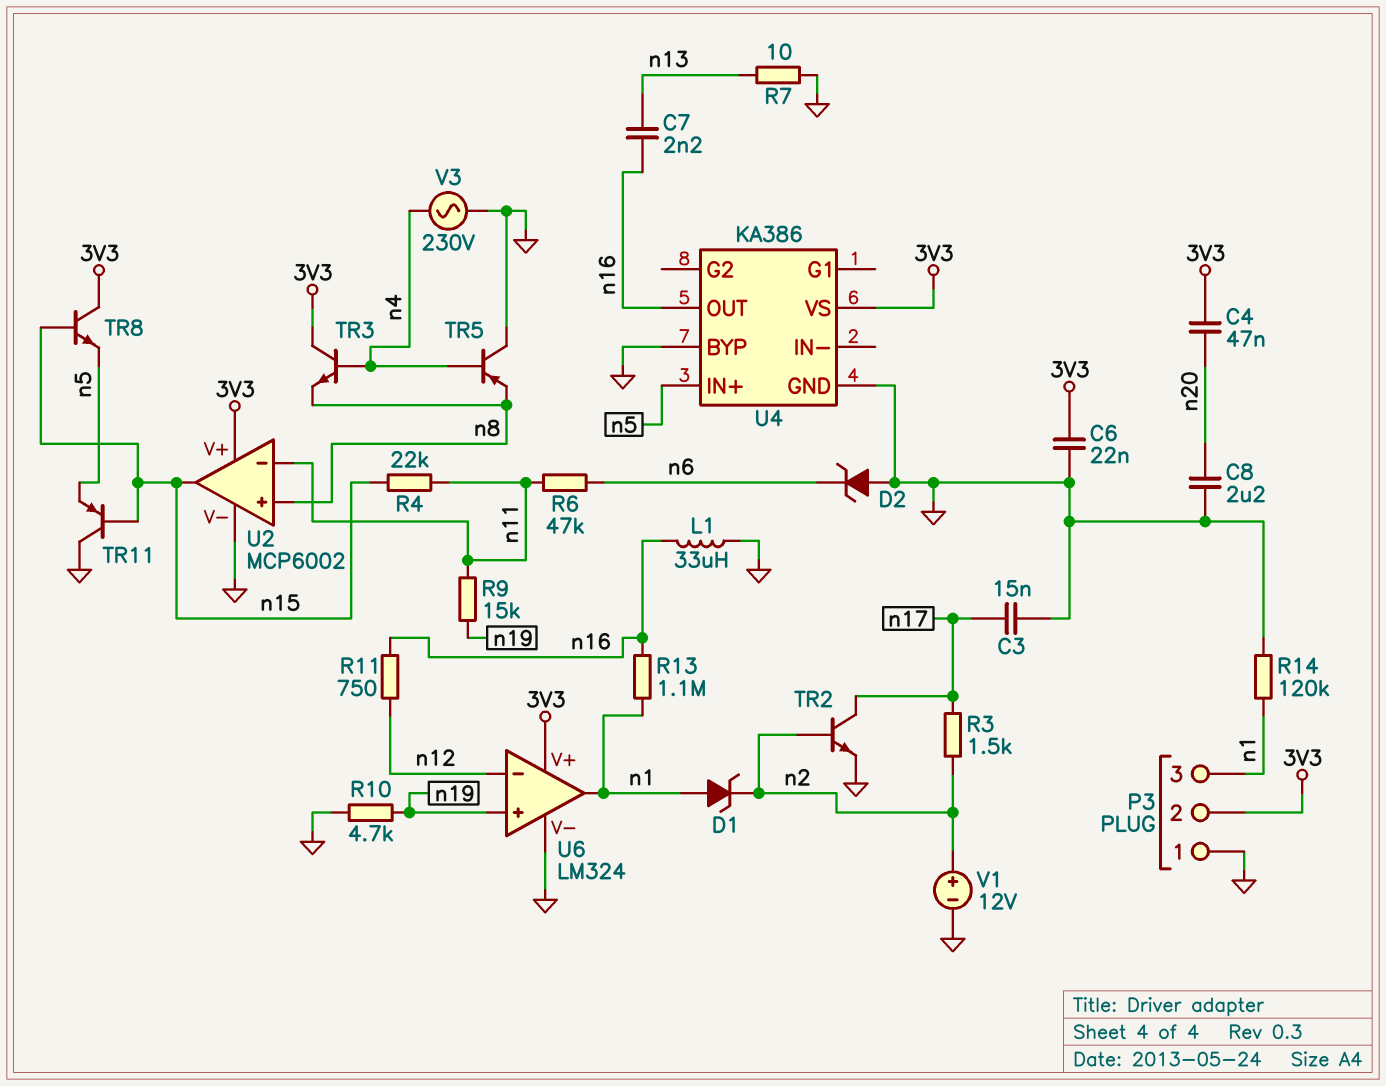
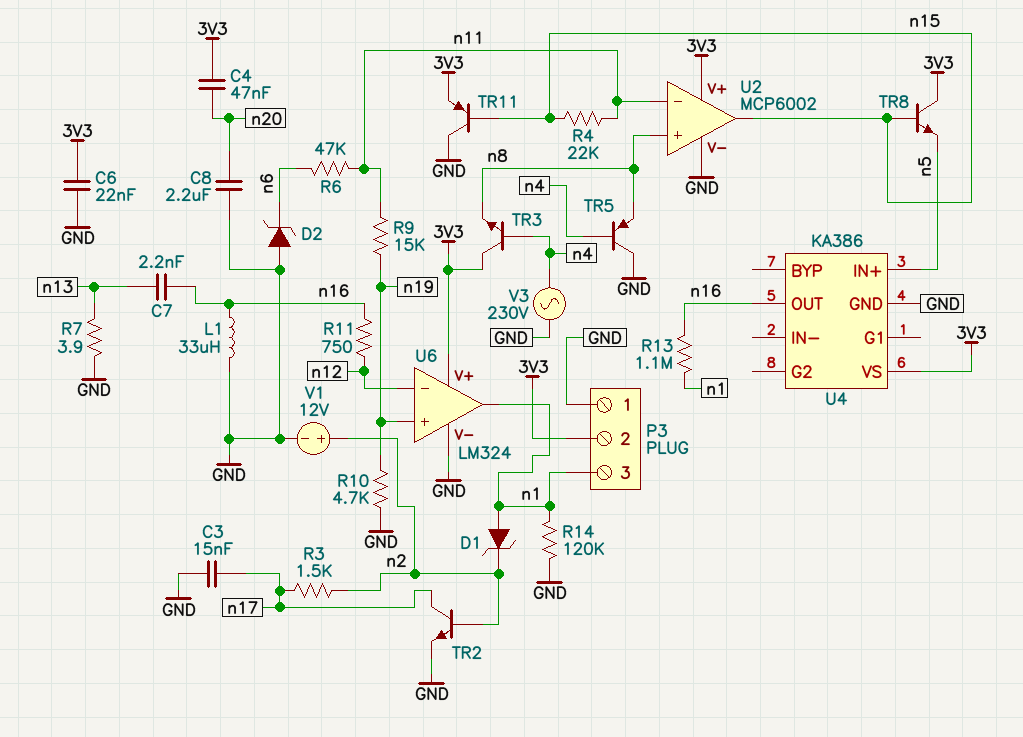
R7: 10 (GND, n13) -> 3.9 (GND, n13)
TR11: PNP (B n15, C GND, E n5) -> PNP (B n15, C GND, E 3V3)
U4 pin BYP: GND -> none

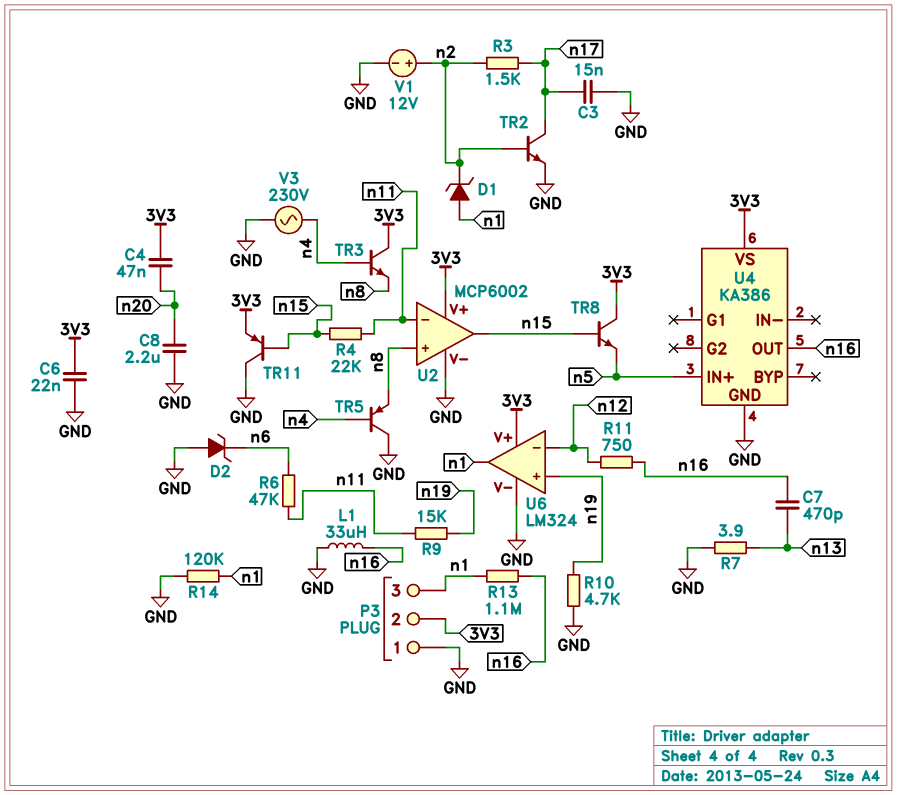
C7: 2.2nF (n13, n16) -> 470pF (n13, n16)

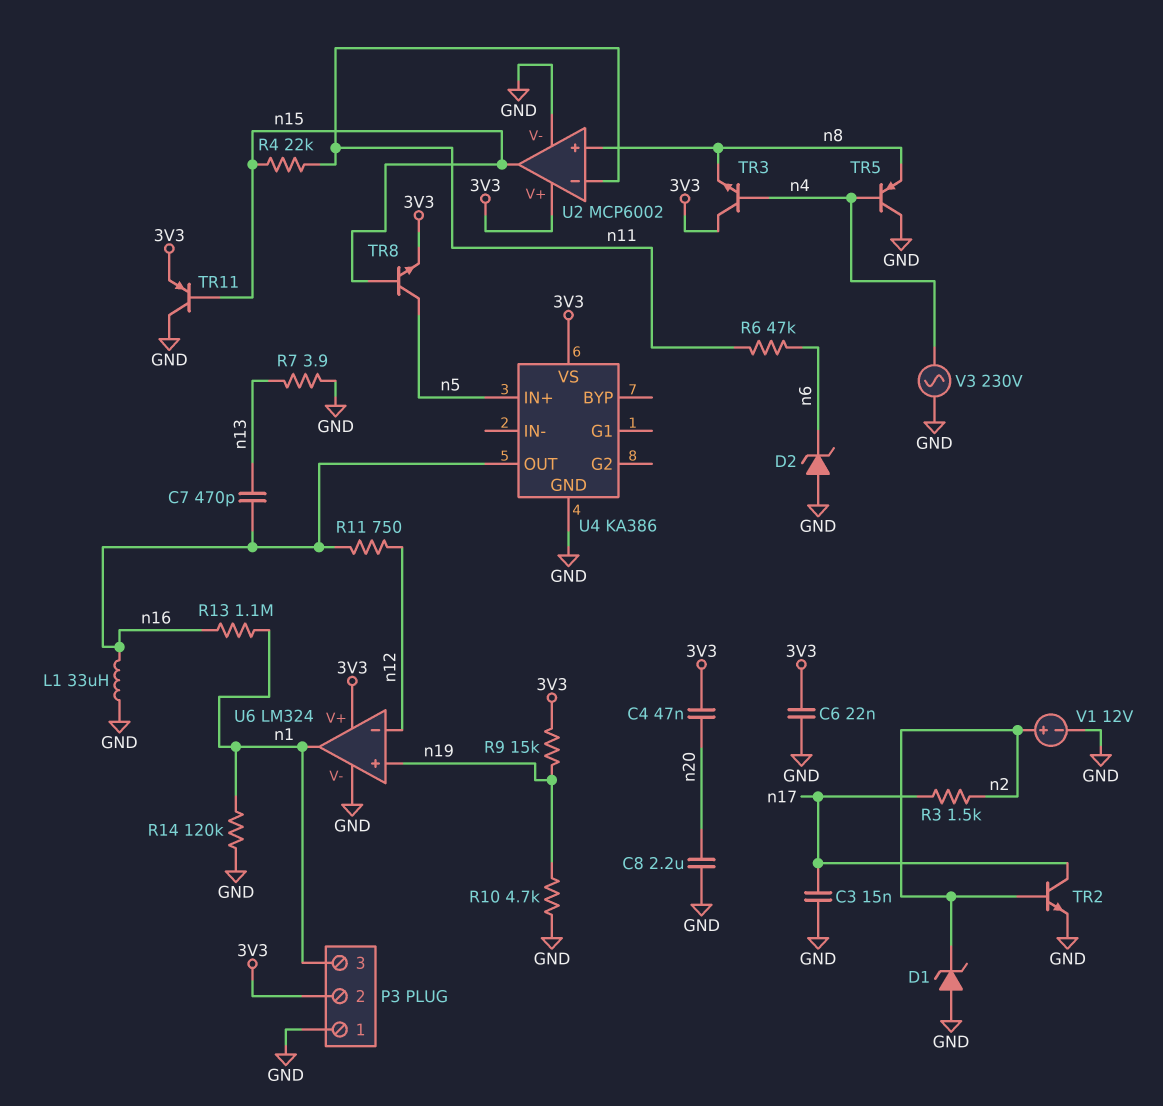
D1: zener (A n1, K n2) -> zener (A GND, K n2)
R9: 15k (n11, n19) -> 15k (3V3, n19)
TR8: NPN (B n15, C 3V3, E n5) -> NPN (B n15, C n5, E 3V3)

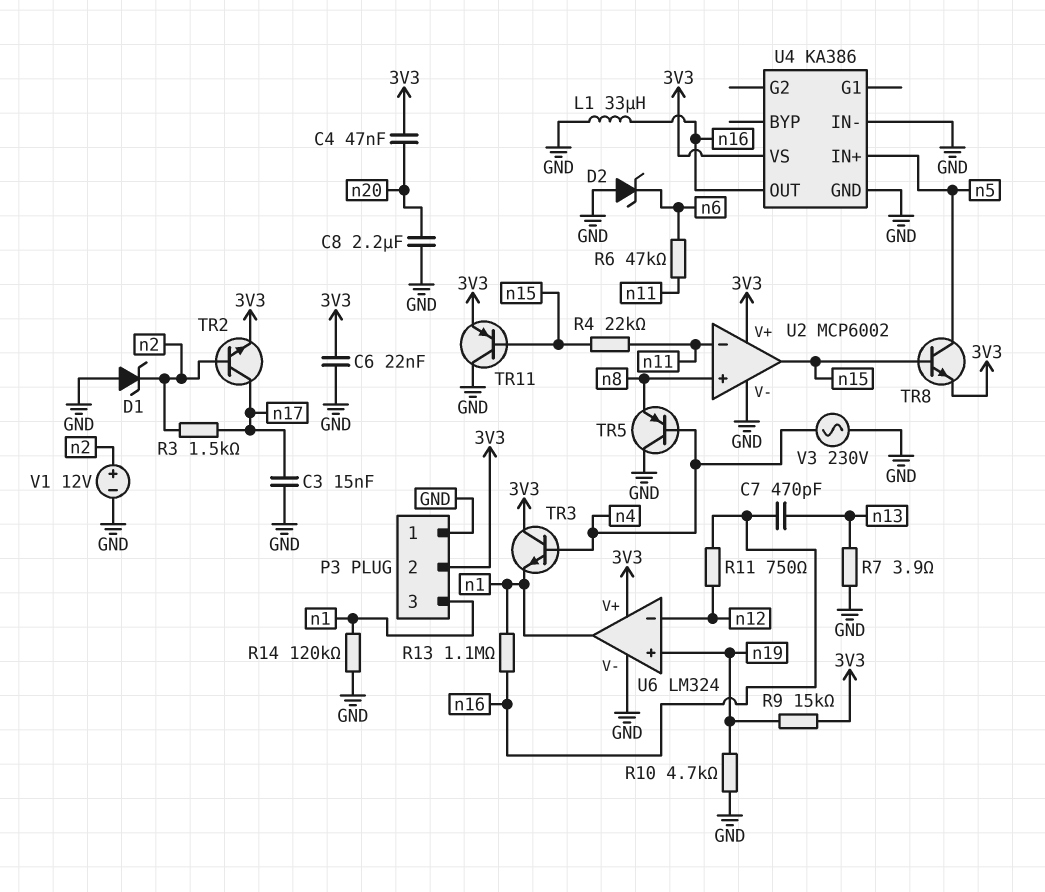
TR2: NPN (B n2, C n17, E GND) -> NPN (B n2, C n17, E 3V3)
TR3: NPN (B n4, C 3V3, E n8) -> NPN (B n4, C 3V3, E n1)
U4 pin IN-: none -> GND

